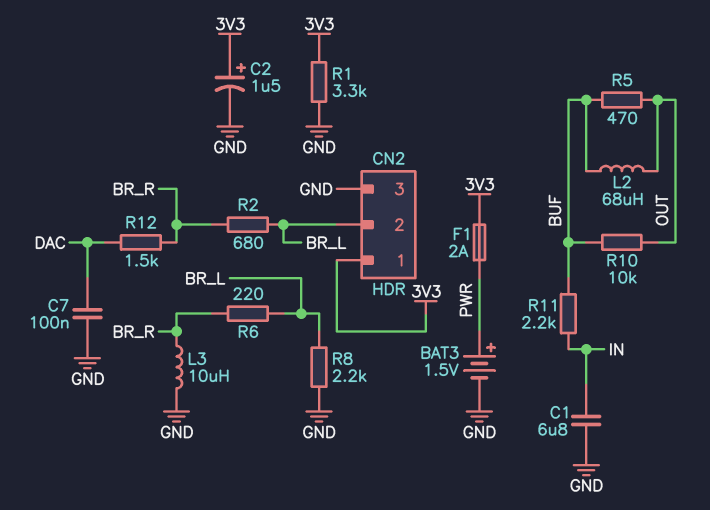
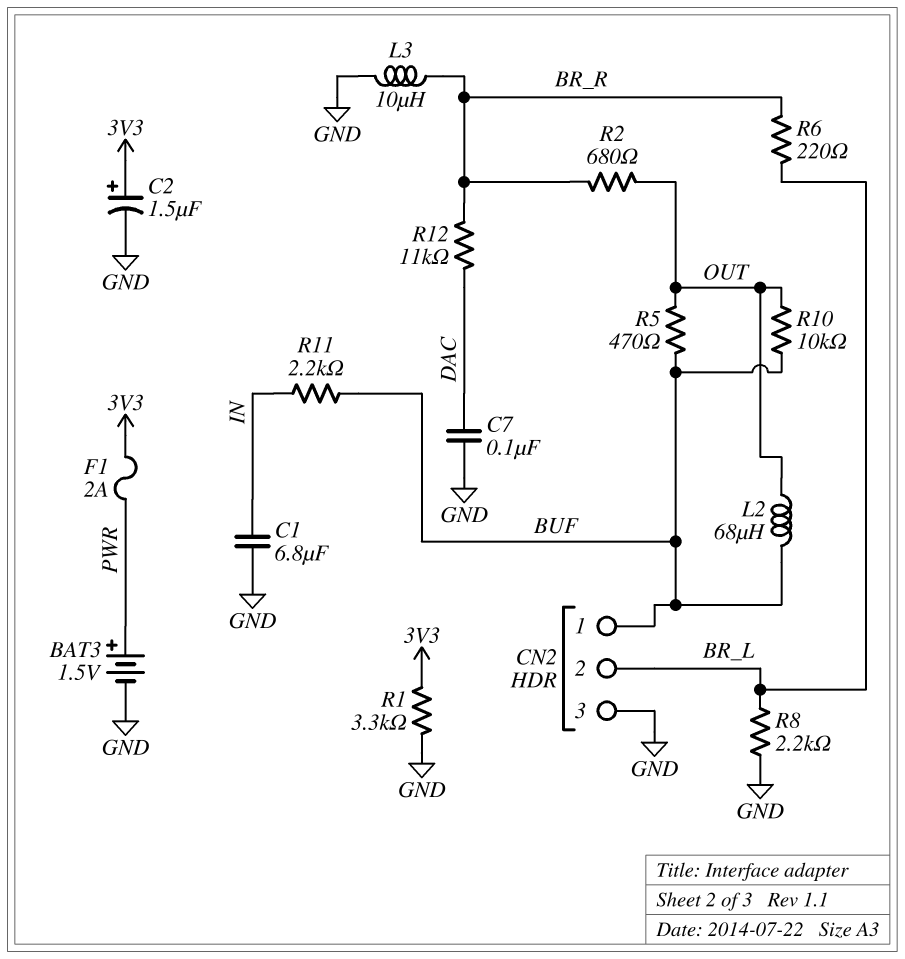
CN2 pin 1: 3V3 -> BUF
R2: 680 (BR_L, BR_R) -> 680 (BR_R, OUT)
R12: 1.5k (BR_R, DAC) -> 11k (BR_R, DAC)

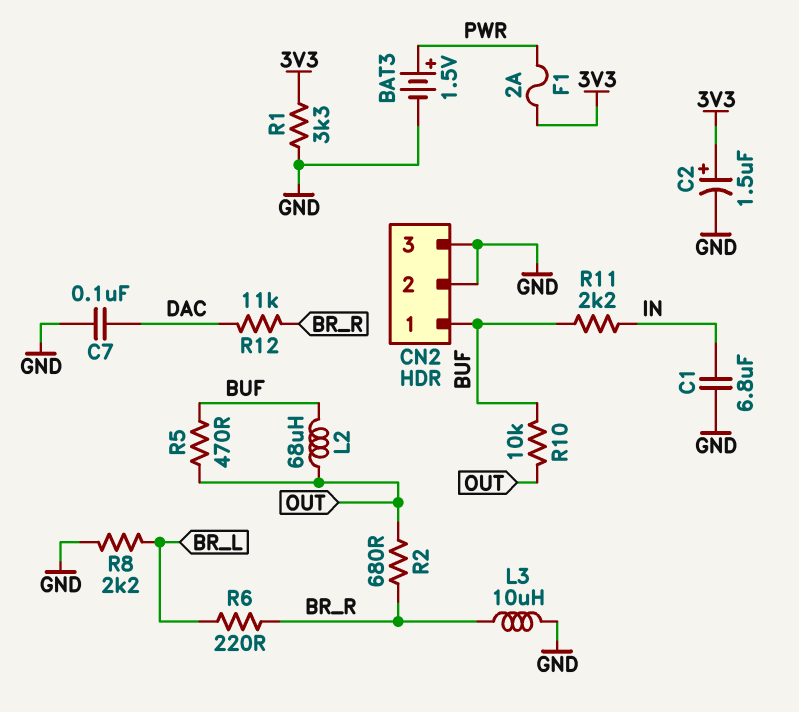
CN2 pin 2: BR_L -> GND

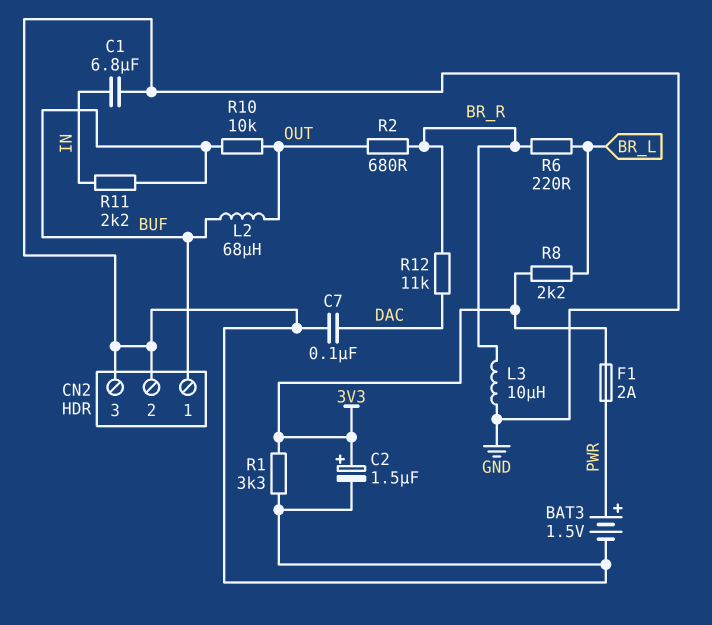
R5: 470 (BUF, OUT) -> none
R8: 2.2k (BR_L, GND) -> 2.2k (3V3, BR_L)

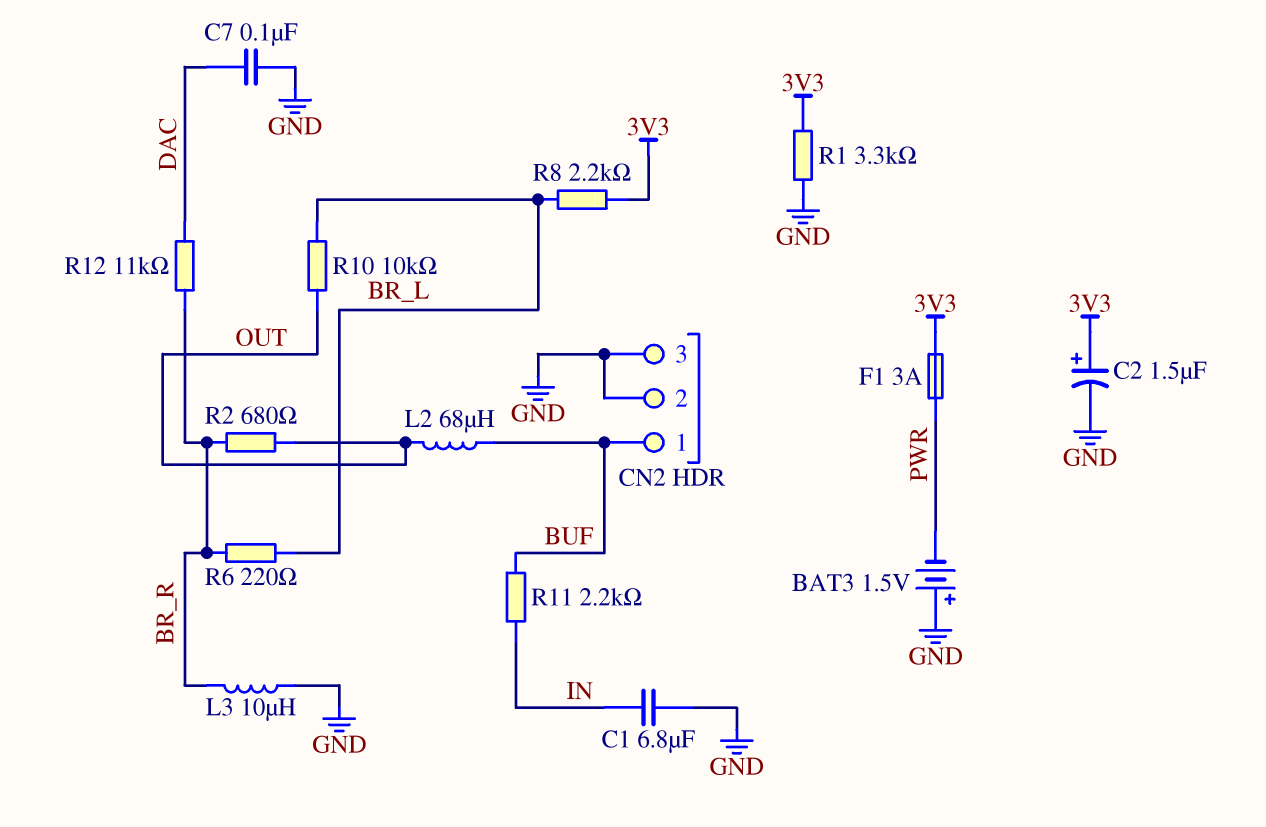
BAT3: 1.5V (plus PWR, minus GND) -> 1.5V (plus GND, minus PWR)
F1: 2A (3V3, PWR) -> 3A (3V3, PWR)
R10: 10k (BUF, OUT) -> 10k (BR_L, OUT)

